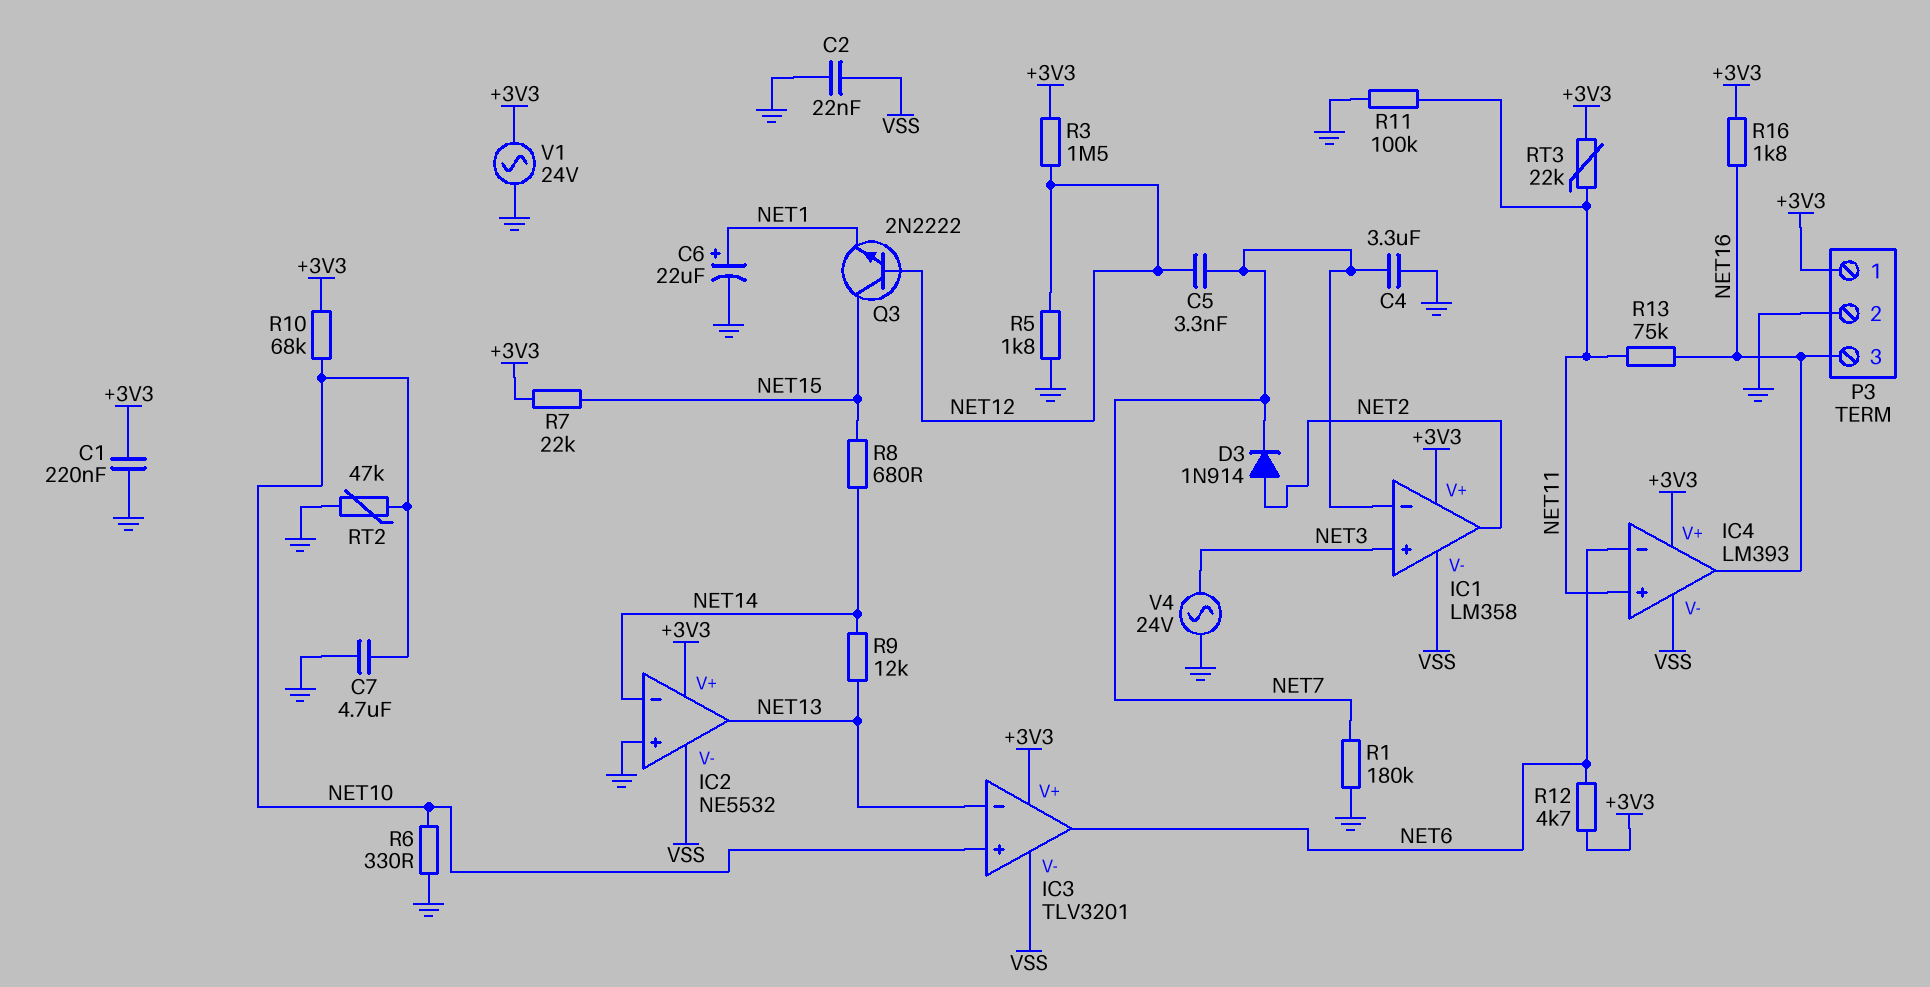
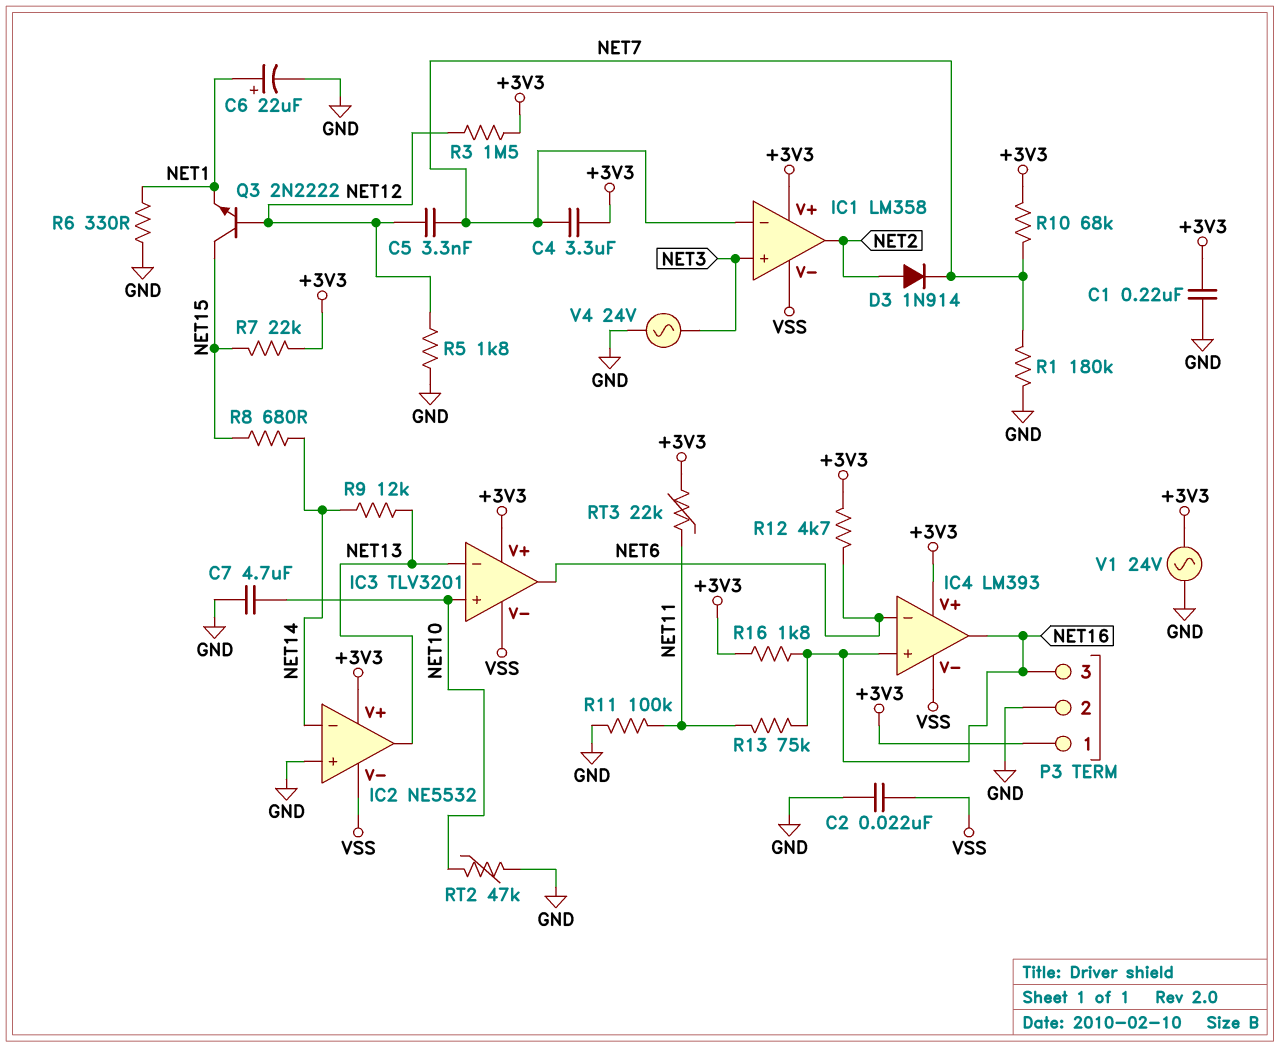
C4: 3.3uF (GND, NET7) -> 3.3uF (+3V3, NET7)
IC4 pin in+: NET11 -> NET16
R6: 330 (GND, NET10) -> 330 (GND, NET1)
R10: 68k (+3V3, NET10) -> 68k (+3V3, NET7)

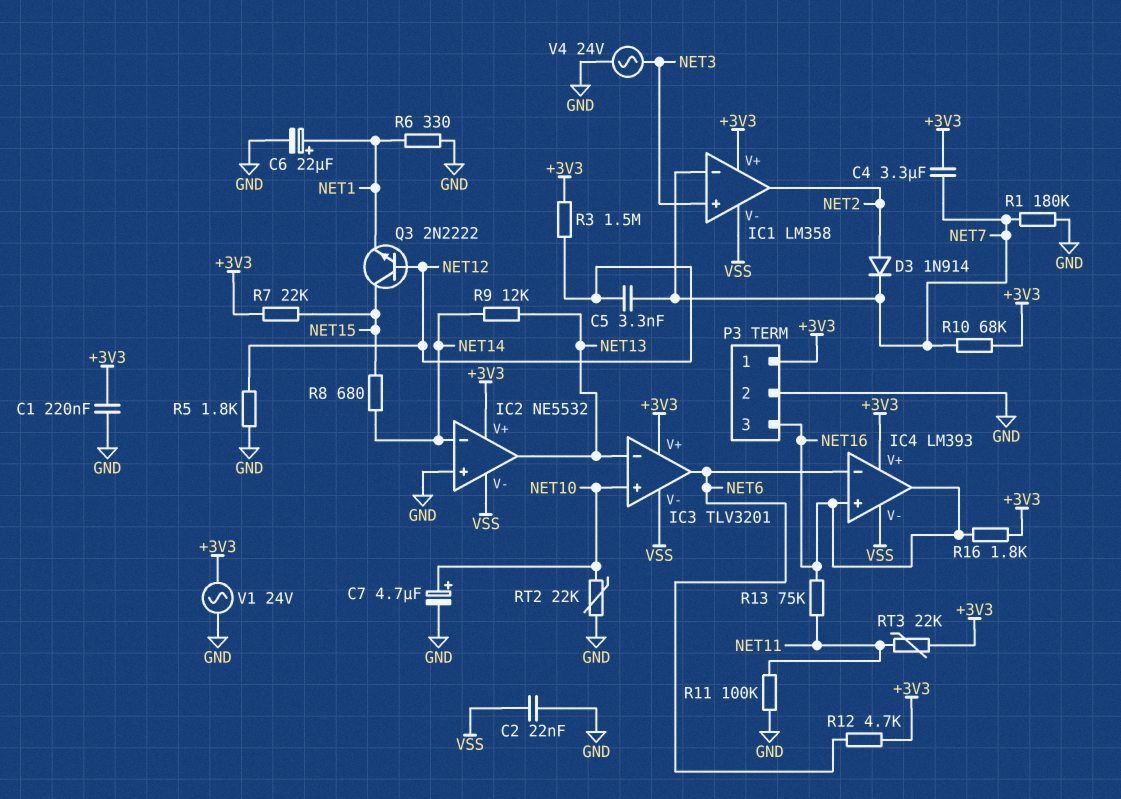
C7: 4.7uF (GND, NET10) -> 4.7uF (plus NET10, minus GND)
RT2: 47k (GND, NET10) -> 22k (GND, NET10)

